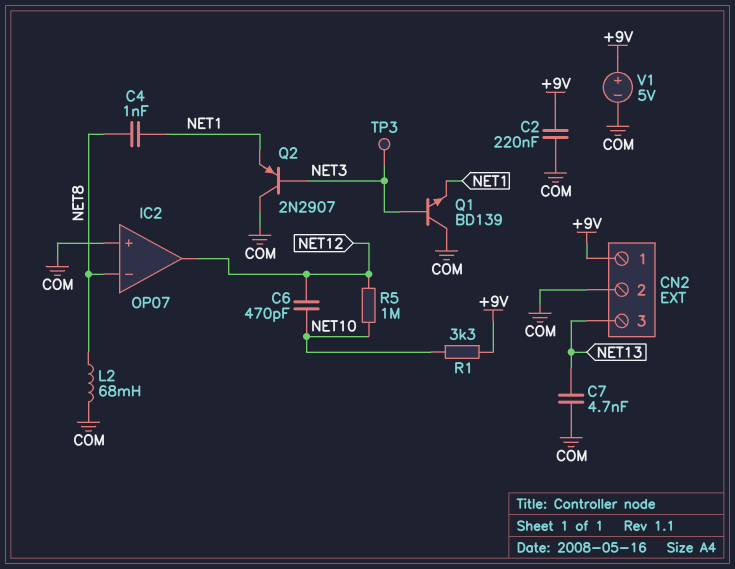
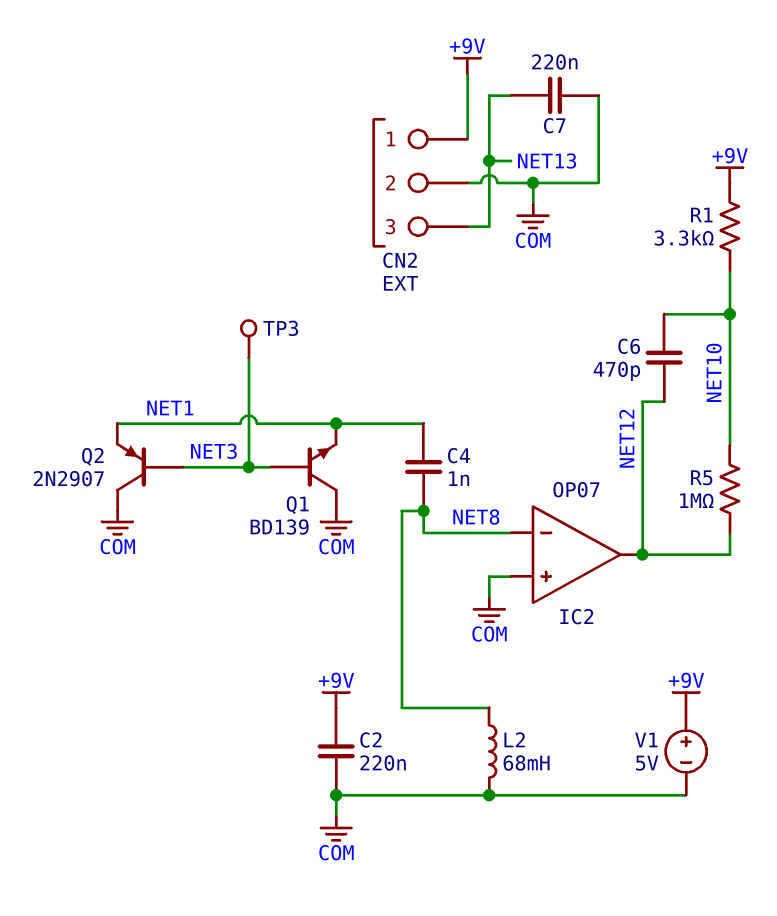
C7: 4.7nF (COM, NET13) -> 220nF (COM, NET13)

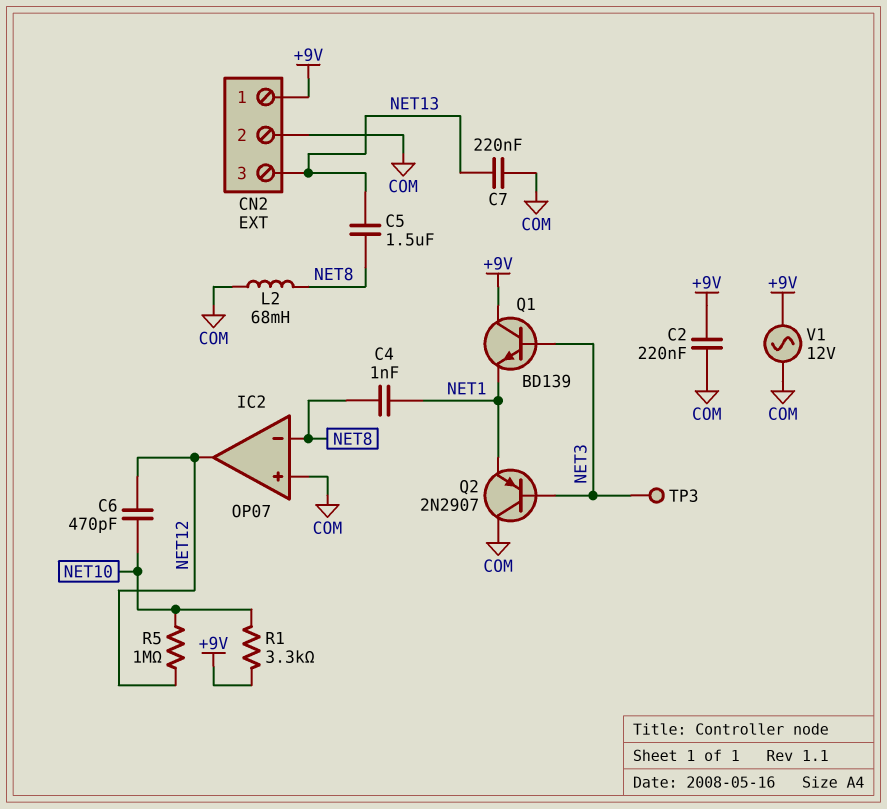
C5: none -> 1.5uF (NET8, NET13)
Q1: NPN BD139 (B NET3, C COM, E NET1) -> NPN BD139 (B NET3, C +9V, E NET1)
V1: 5V (plus +9V, minus COM) -> AC 12V (+9V, COM)

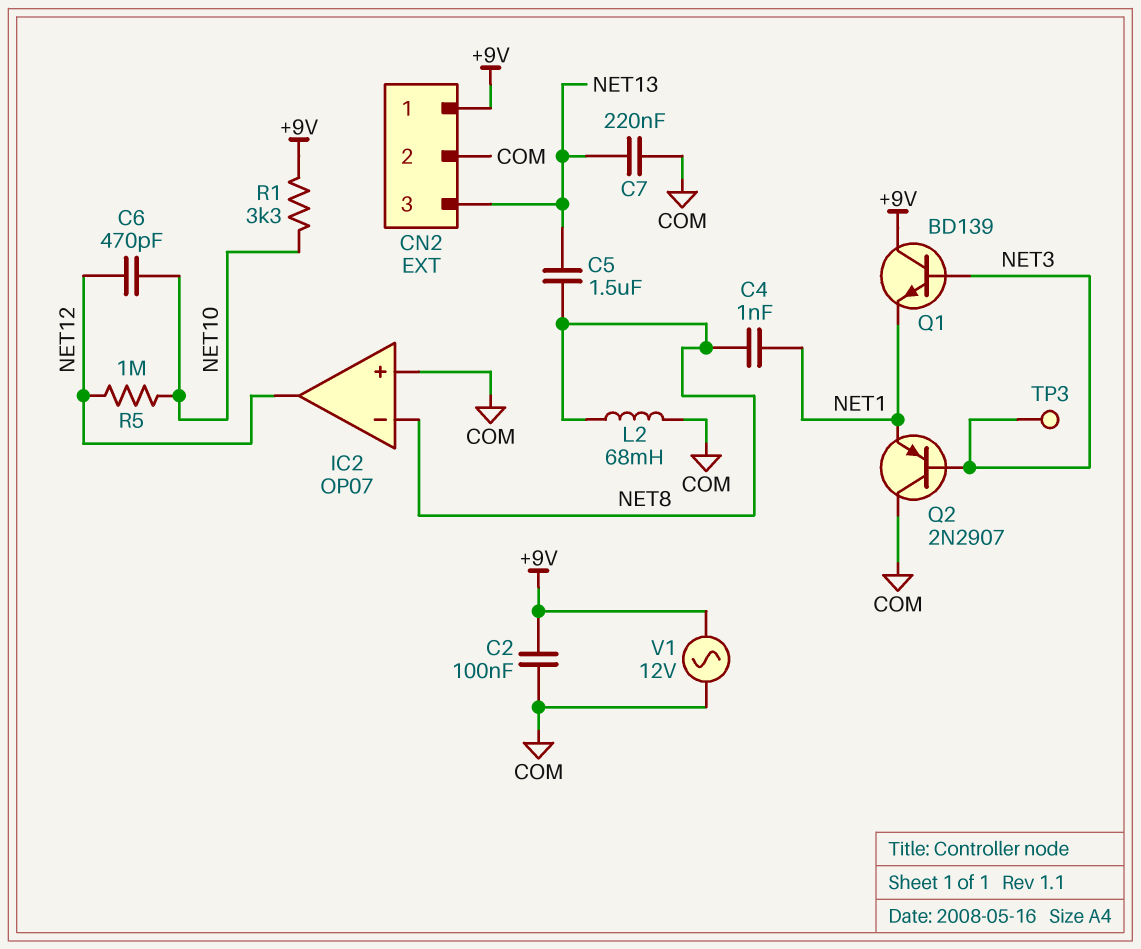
C2: 220nF (+9V, COM) -> 100nF (+9V, COM)

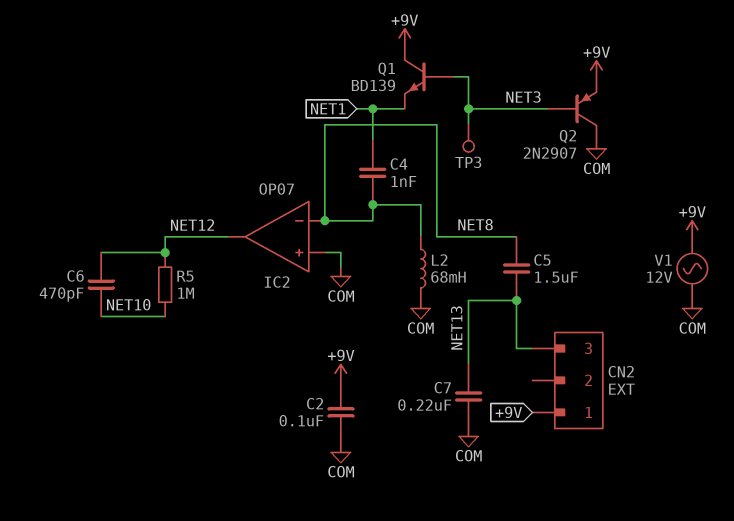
CN2 pin 2: COM -> none
Q2: PNP 2N2907 (B NET3, C COM, E NET1) -> PNP 2N2907 (B NET3, C COM, E +9V)
R1: 3.3k (+9V, NET10) -> none

